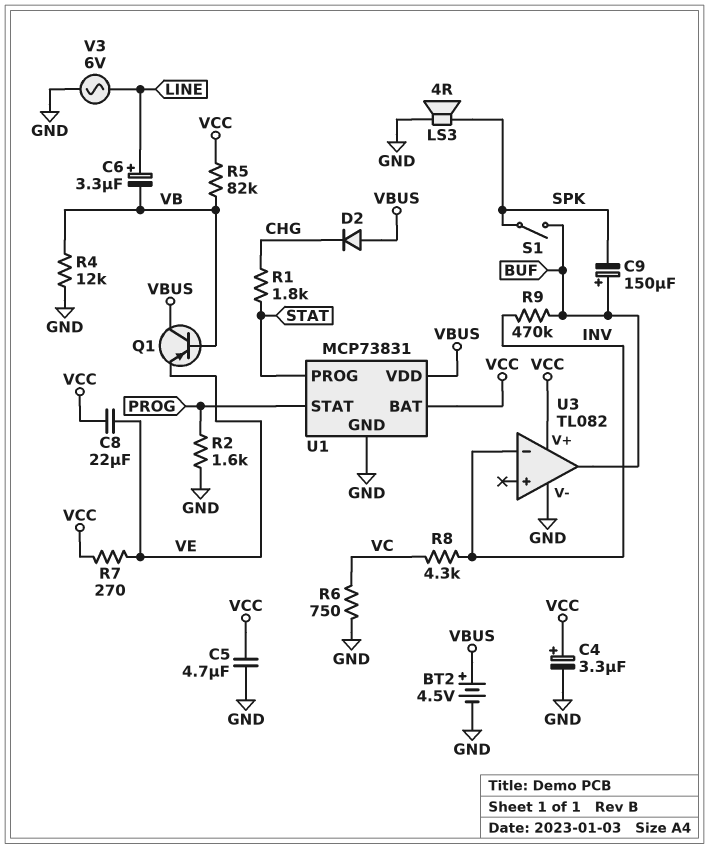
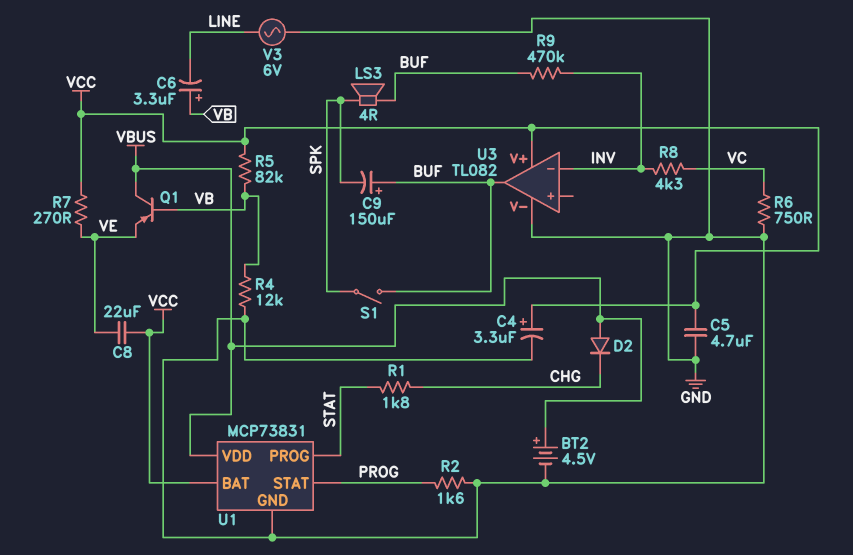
C6: 3.3uF (plus LINE, minus VB) -> 3.3uF (plus VB, minus LINE)
LS3: speaker 4R (GND, SPK) -> speaker 4R (BUF, SPK)

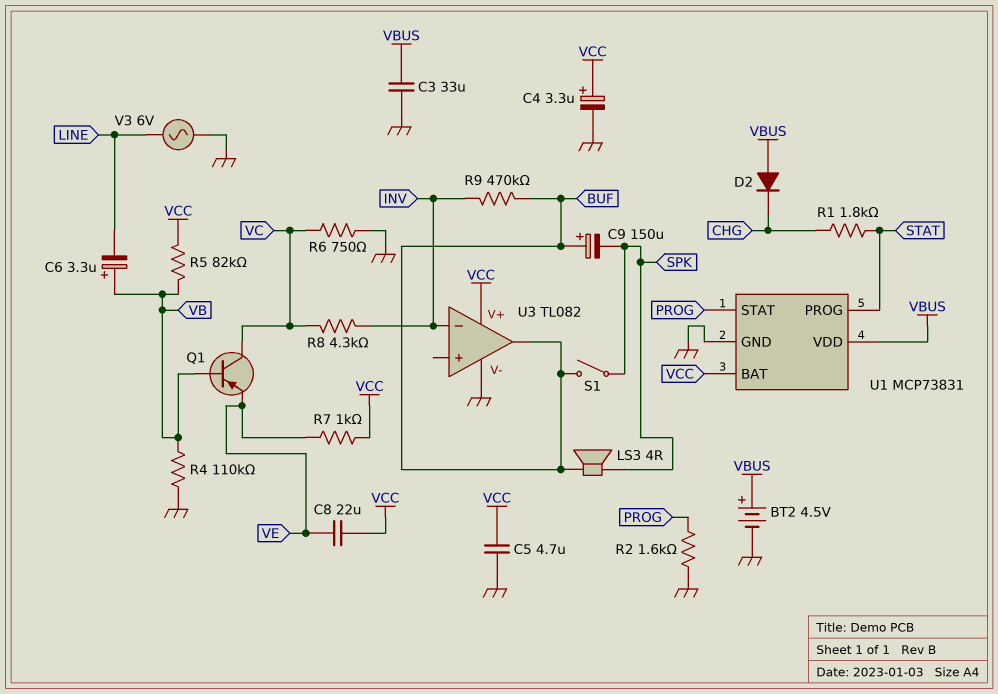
C3: none -> 33uF (GND, VBUS)
Q1: PNP (B VB, C VBUS, E VE) -> PNP (B VB, C VC, E VE)
R4: 12k (GND, VB) -> 110k (GND, VB)
R7: 270 (VCC, VE) -> 1k (VCC, VE)

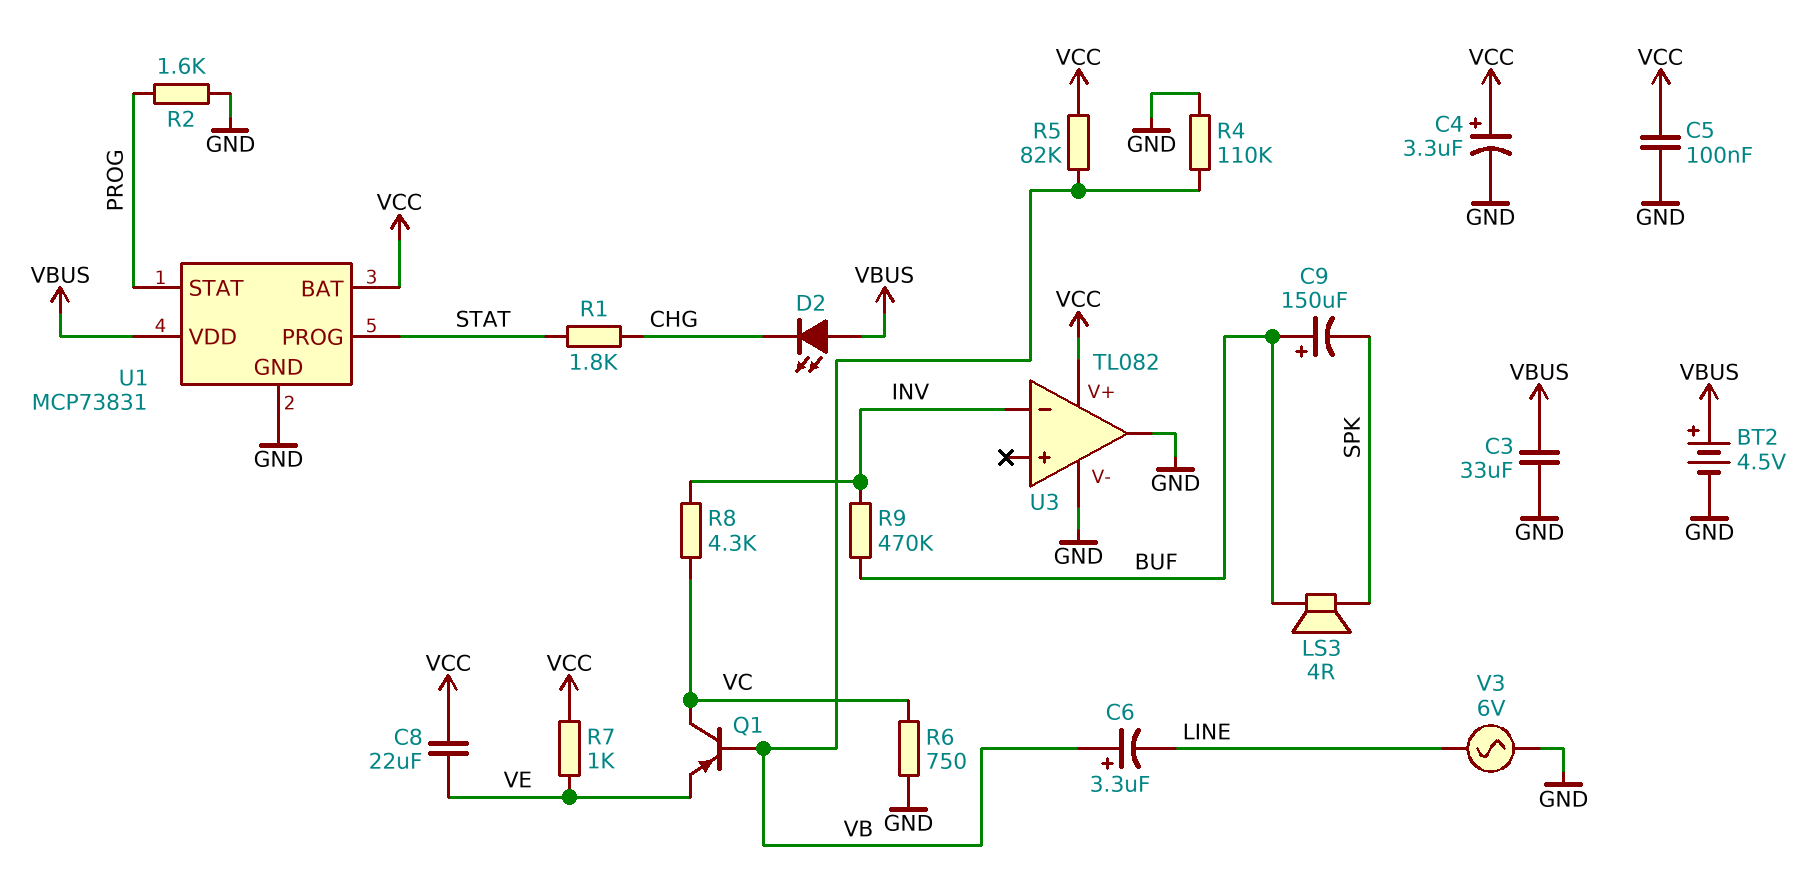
C5: 4.7uF (GND, VCC) -> 100nF (GND, VCC)
D2: diode (A VBUS, K CHG) -> LED (A VBUS, K CHG)
S1: switch (BUF, SPK) -> none
U3 pin out: BUF -> GND

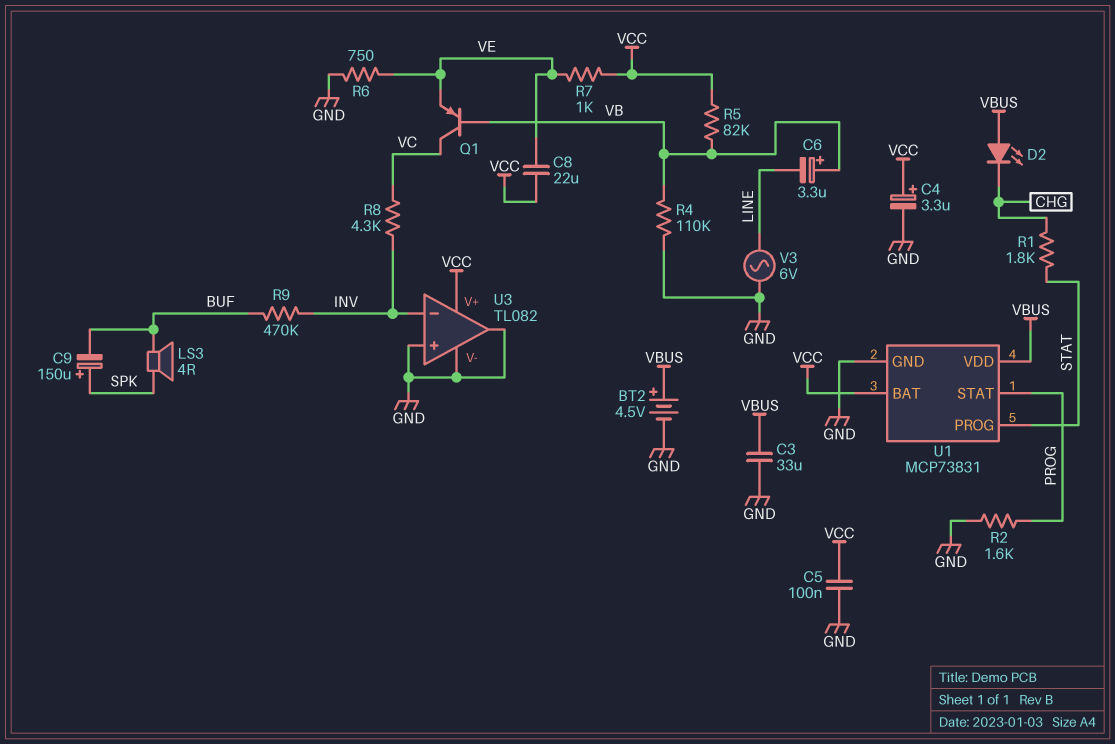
C9: 150uF (plus BUF, minus SPK) -> 150uF (plus SPK, minus BUF)
R6: 750 (GND, VC) -> 750 (GND, VE)
U3 pin in+: none -> GND

